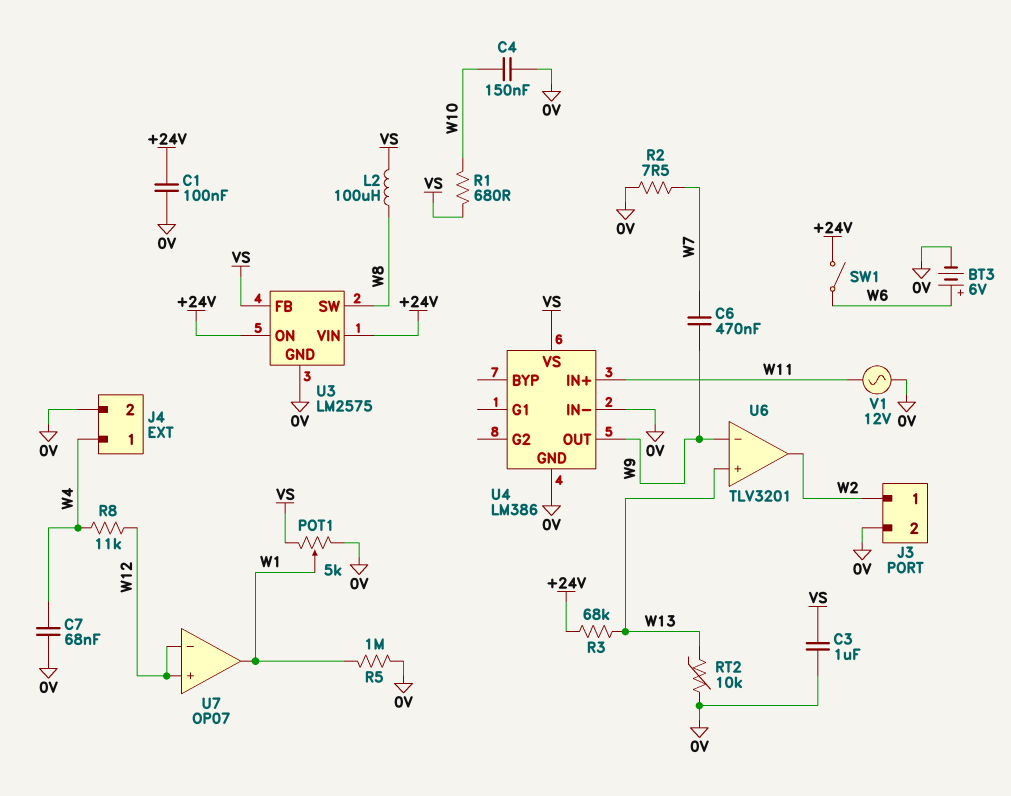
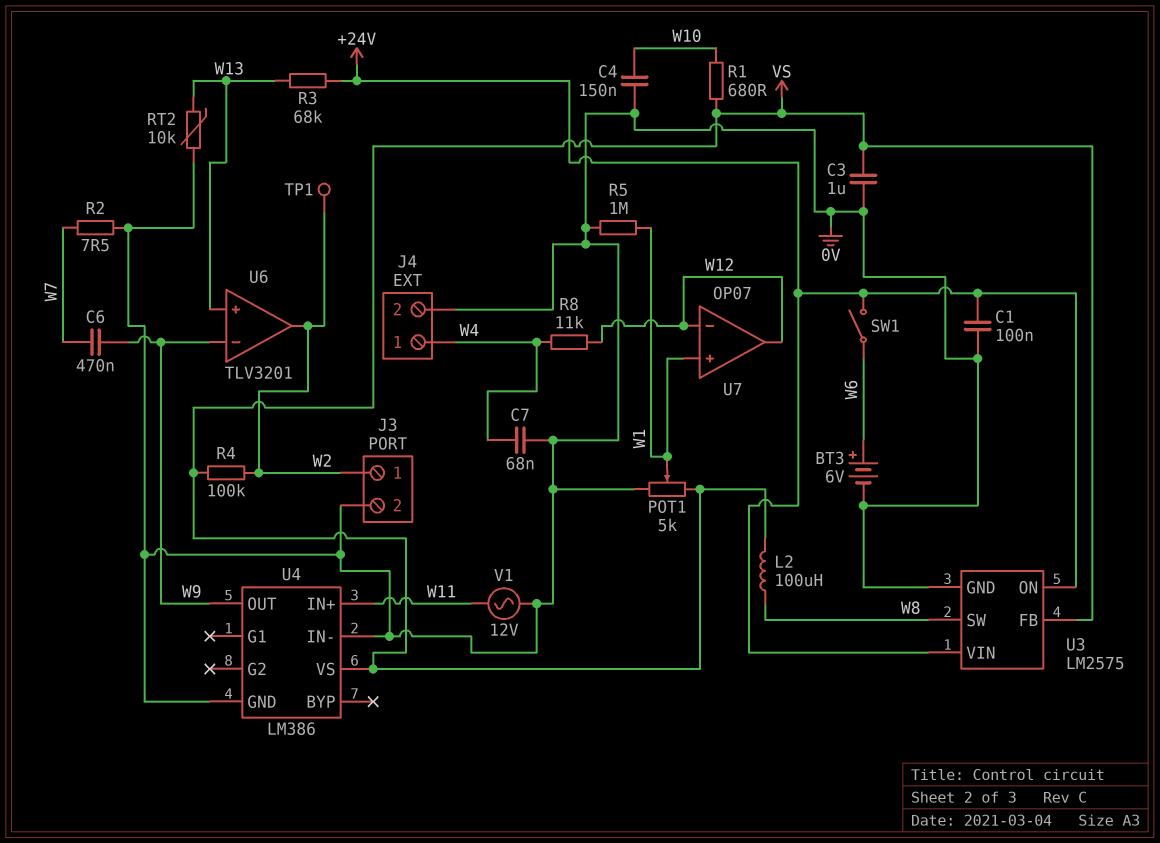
R4: none -> 100k (VS, W2)
TP1: none -> test point (W2)
U7 pin in+: W12 -> W1
U7 pin out: W1 -> W12

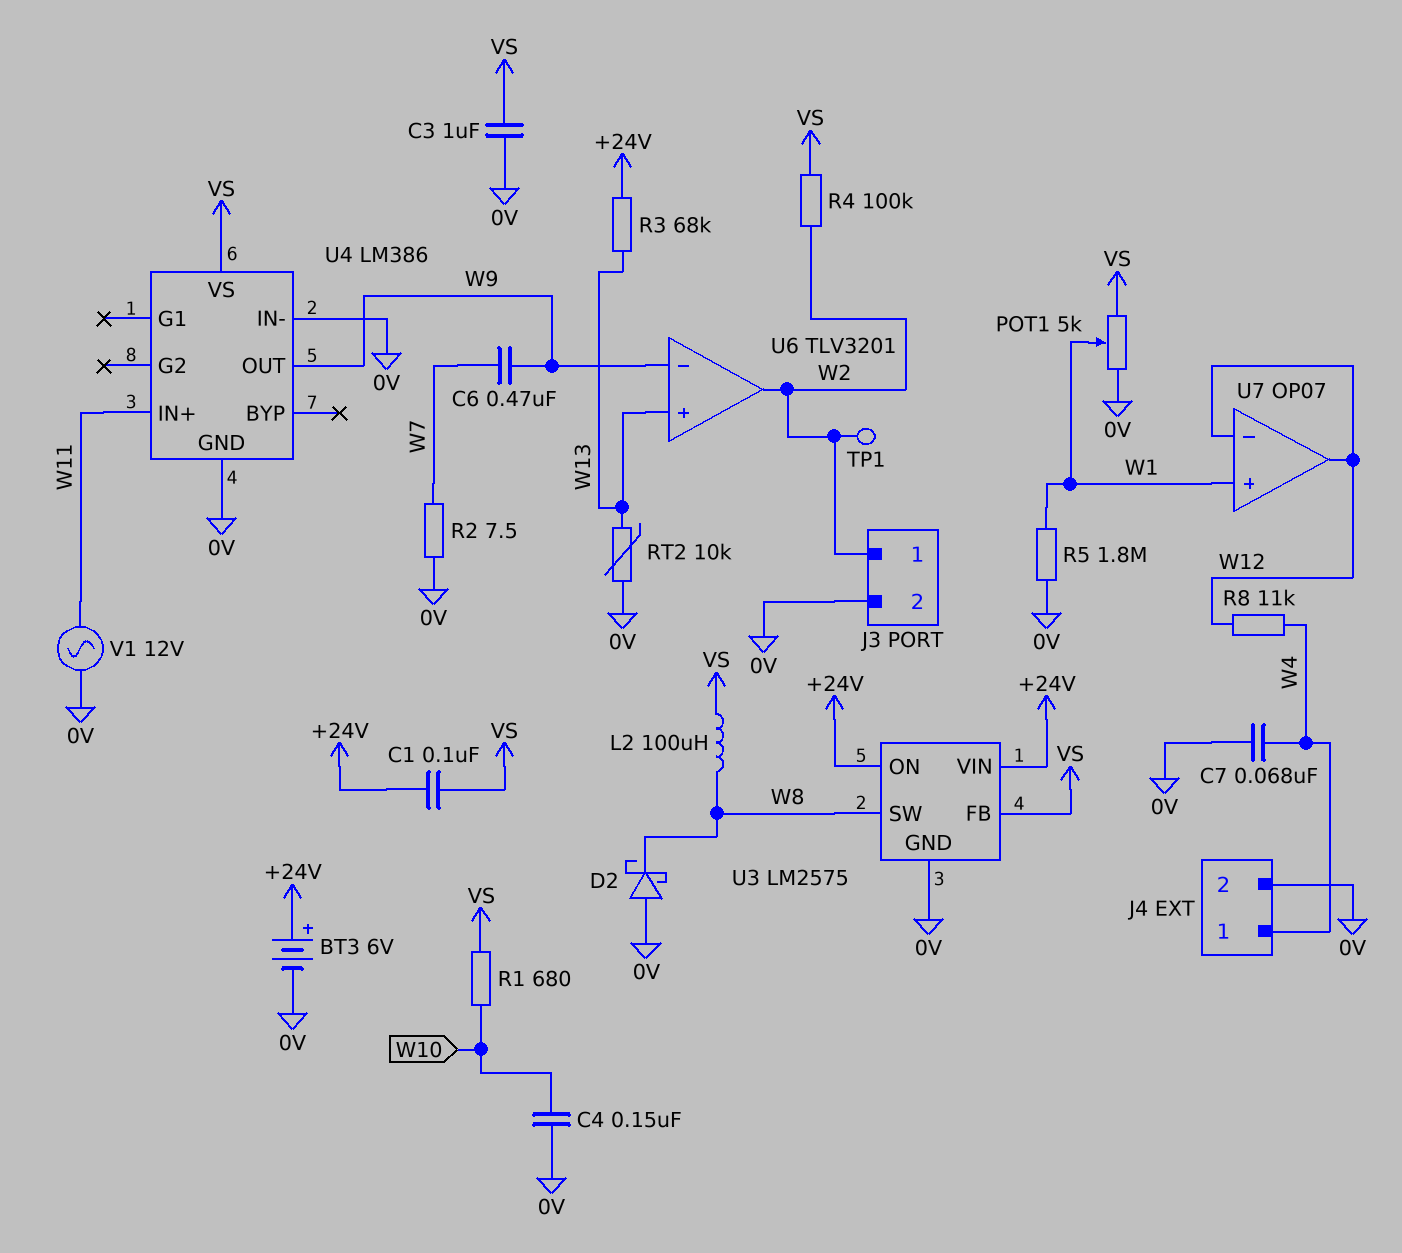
BT3: 6V (plus W6, minus 0V) -> 6V (plus +24V, minus 0V)
C1: 100nF (+24V, 0V) -> 100nF (+24V, VS)
D2: none -> schottky (A 0V, K W8)
R5: 1M (0V, W1) -> 1.8M (0V, W1)
SW1: switch (+24V, W6) -> none

